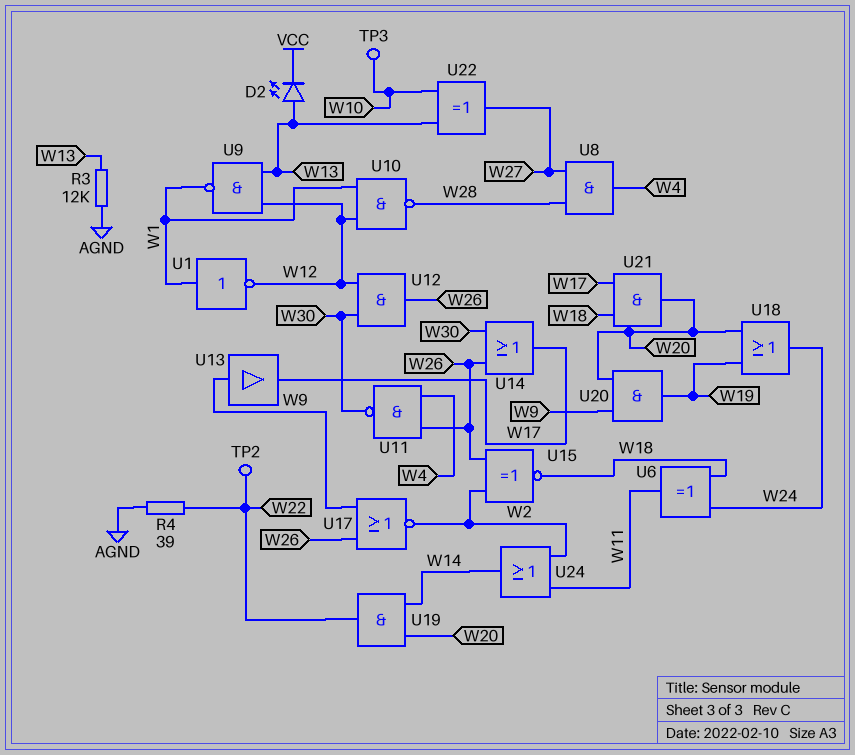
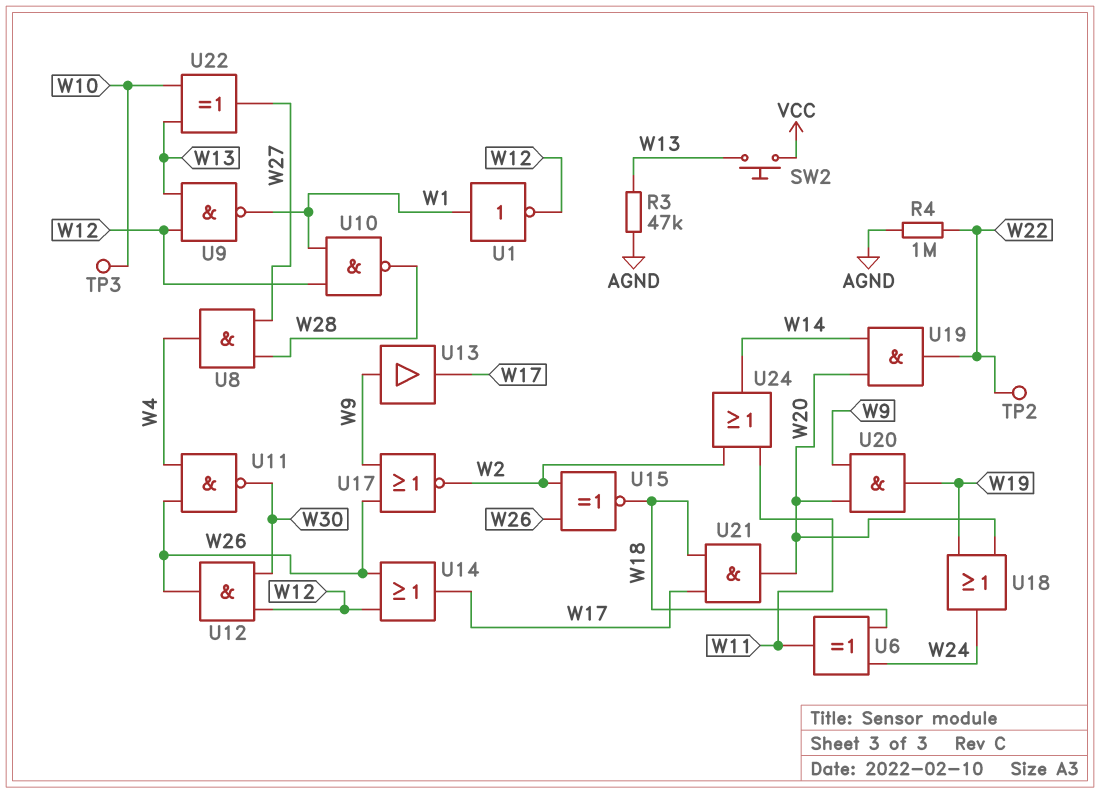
D2: LED (A W13, K VCC) -> none
R3: 12k (AGND, W13) -> 47k (AGND, W13)
R4: 39 (AGND, W22) -> 1M (AGND, W22)
SW2: none -> button (VCC, W13)
U14: OR (in W26, in W30, out W17) -> OR (in W12, in W26, out W17)

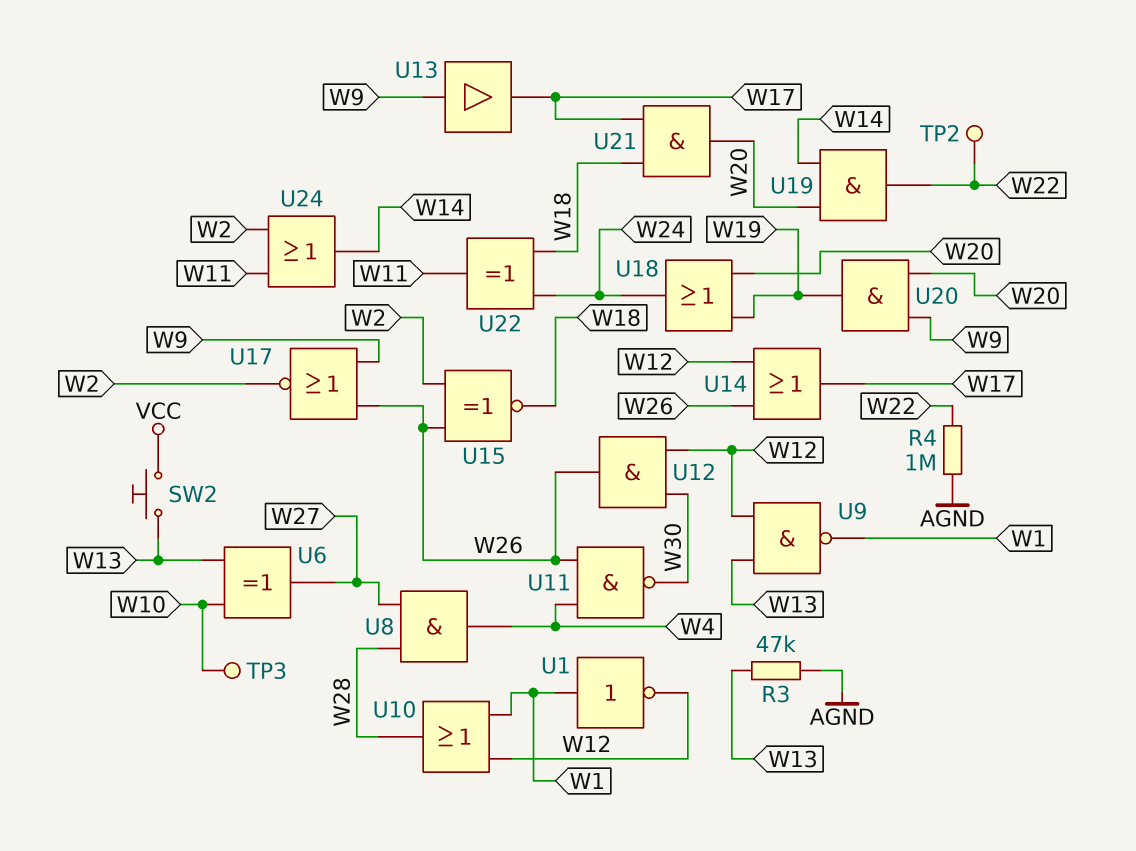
U6: XOR (in W18, in W24, out W11) -> XOR (in W10, in W13, out W27)
U10: NAND (in W1, in W12, out W28) -> OR (in W1, in W12, out W28)
U22: XOR (in W10, in W13, out W27) -> XOR (in W18, in W24, out W11)

